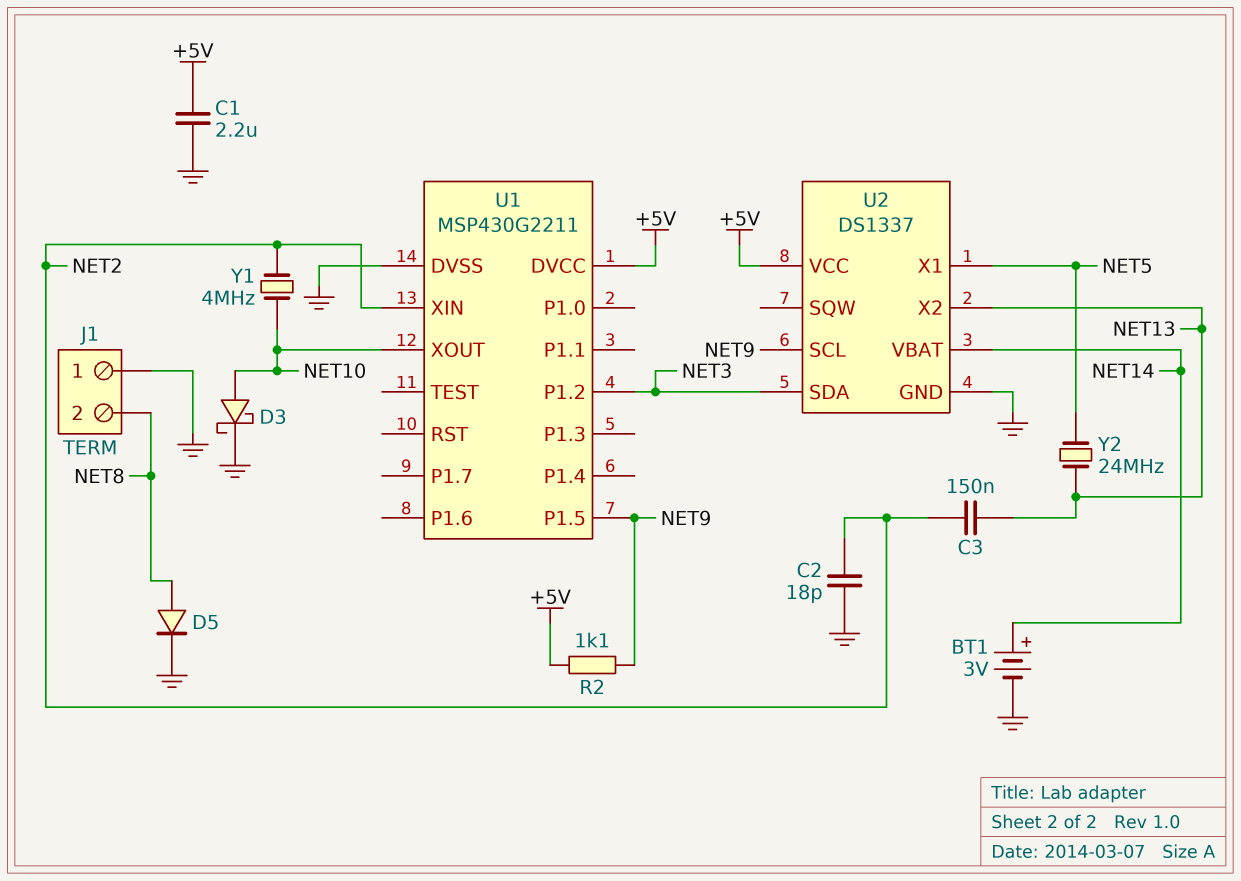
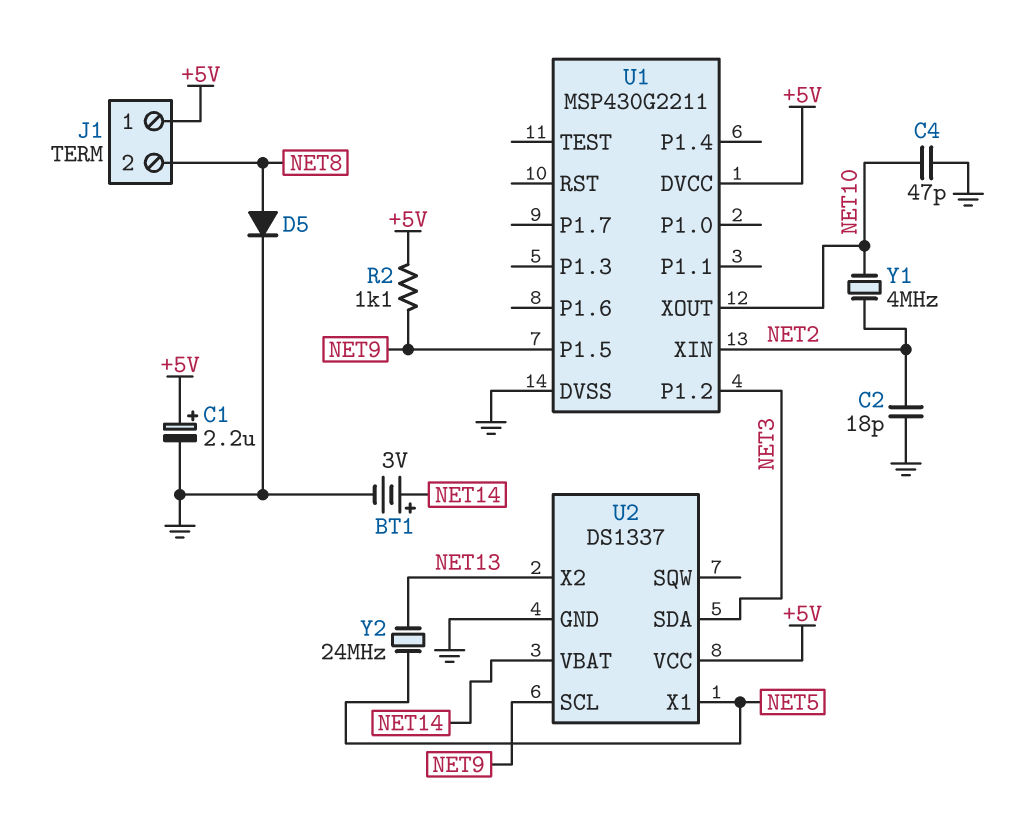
C1: 2.2uF (+5V, GND) -> 2.2uF (plus +5V, minus GND)
C3: 150nF (NET2, NET13) -> none
C4: none -> 47pF (GND, NET10)
D3: schottky (A NET10, K GND) -> none
J1 pin 1: GND -> +5V

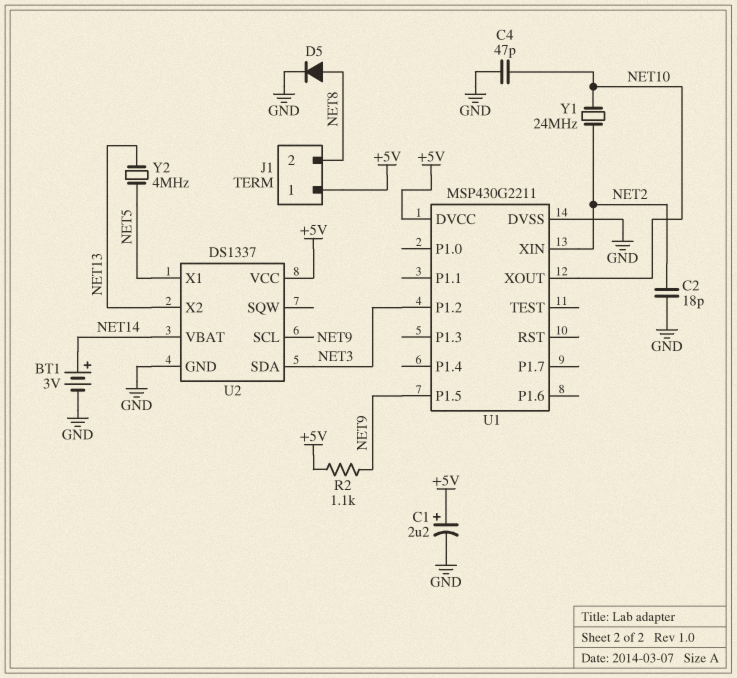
Y1: 4MHz (NET2, NET10) -> 24MHz (NET2, NET10)
Y2: 24MHz (NET5, NET13) -> 4MHz (NET5, NET13)

